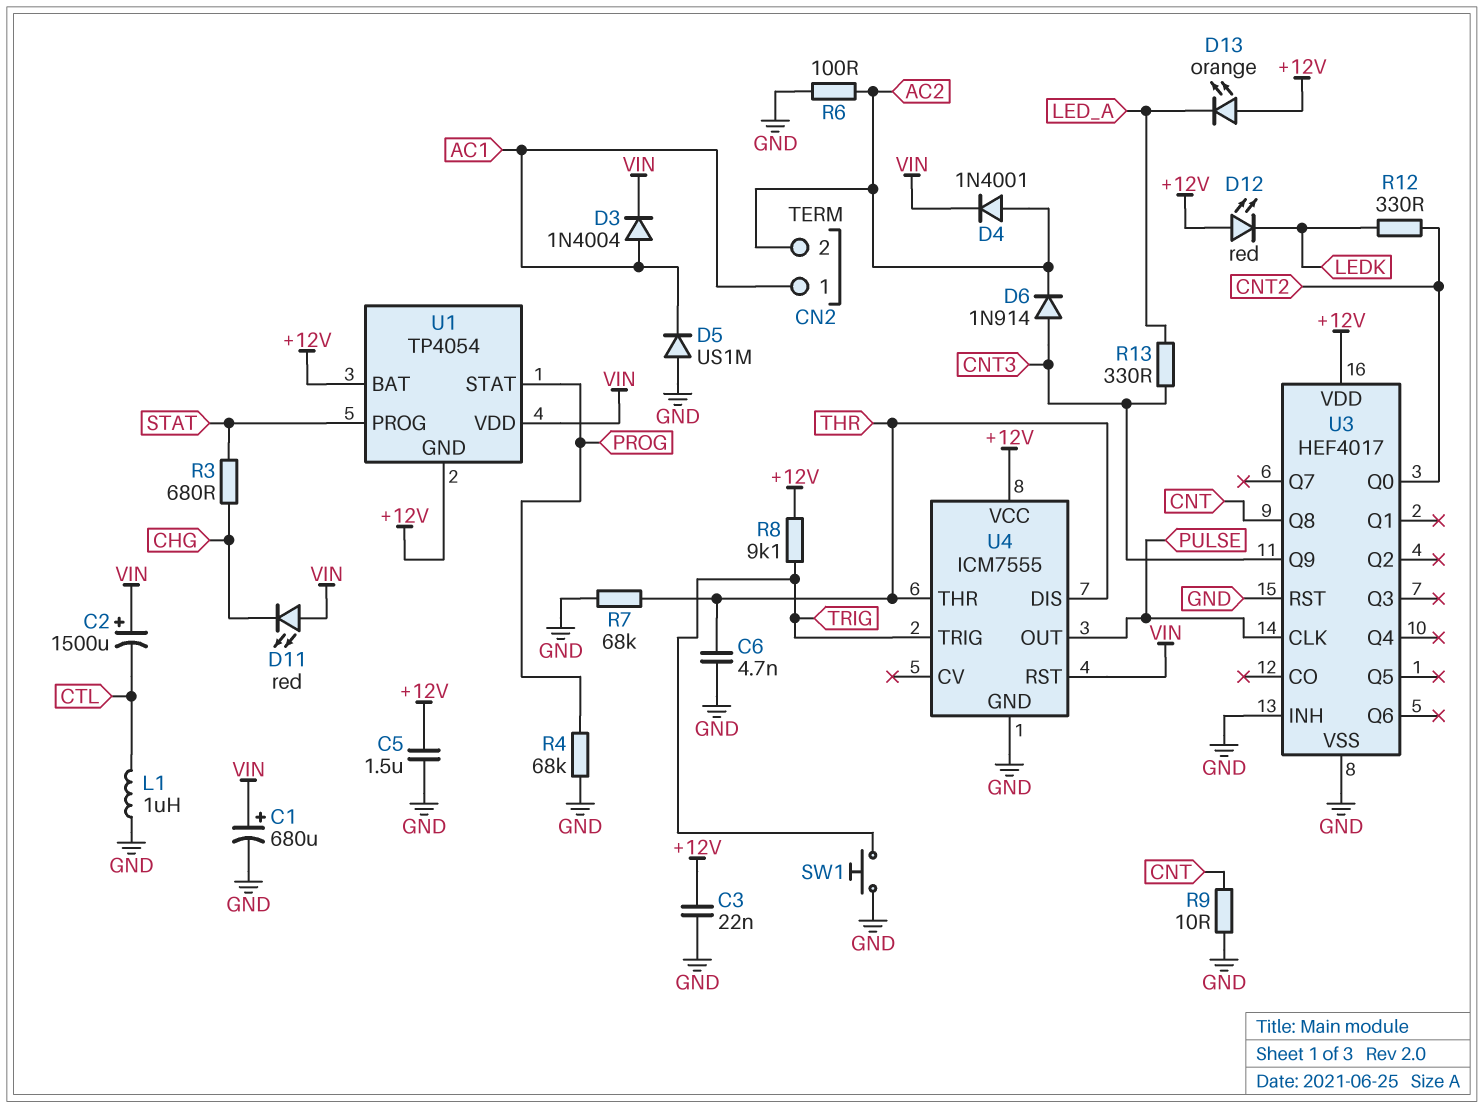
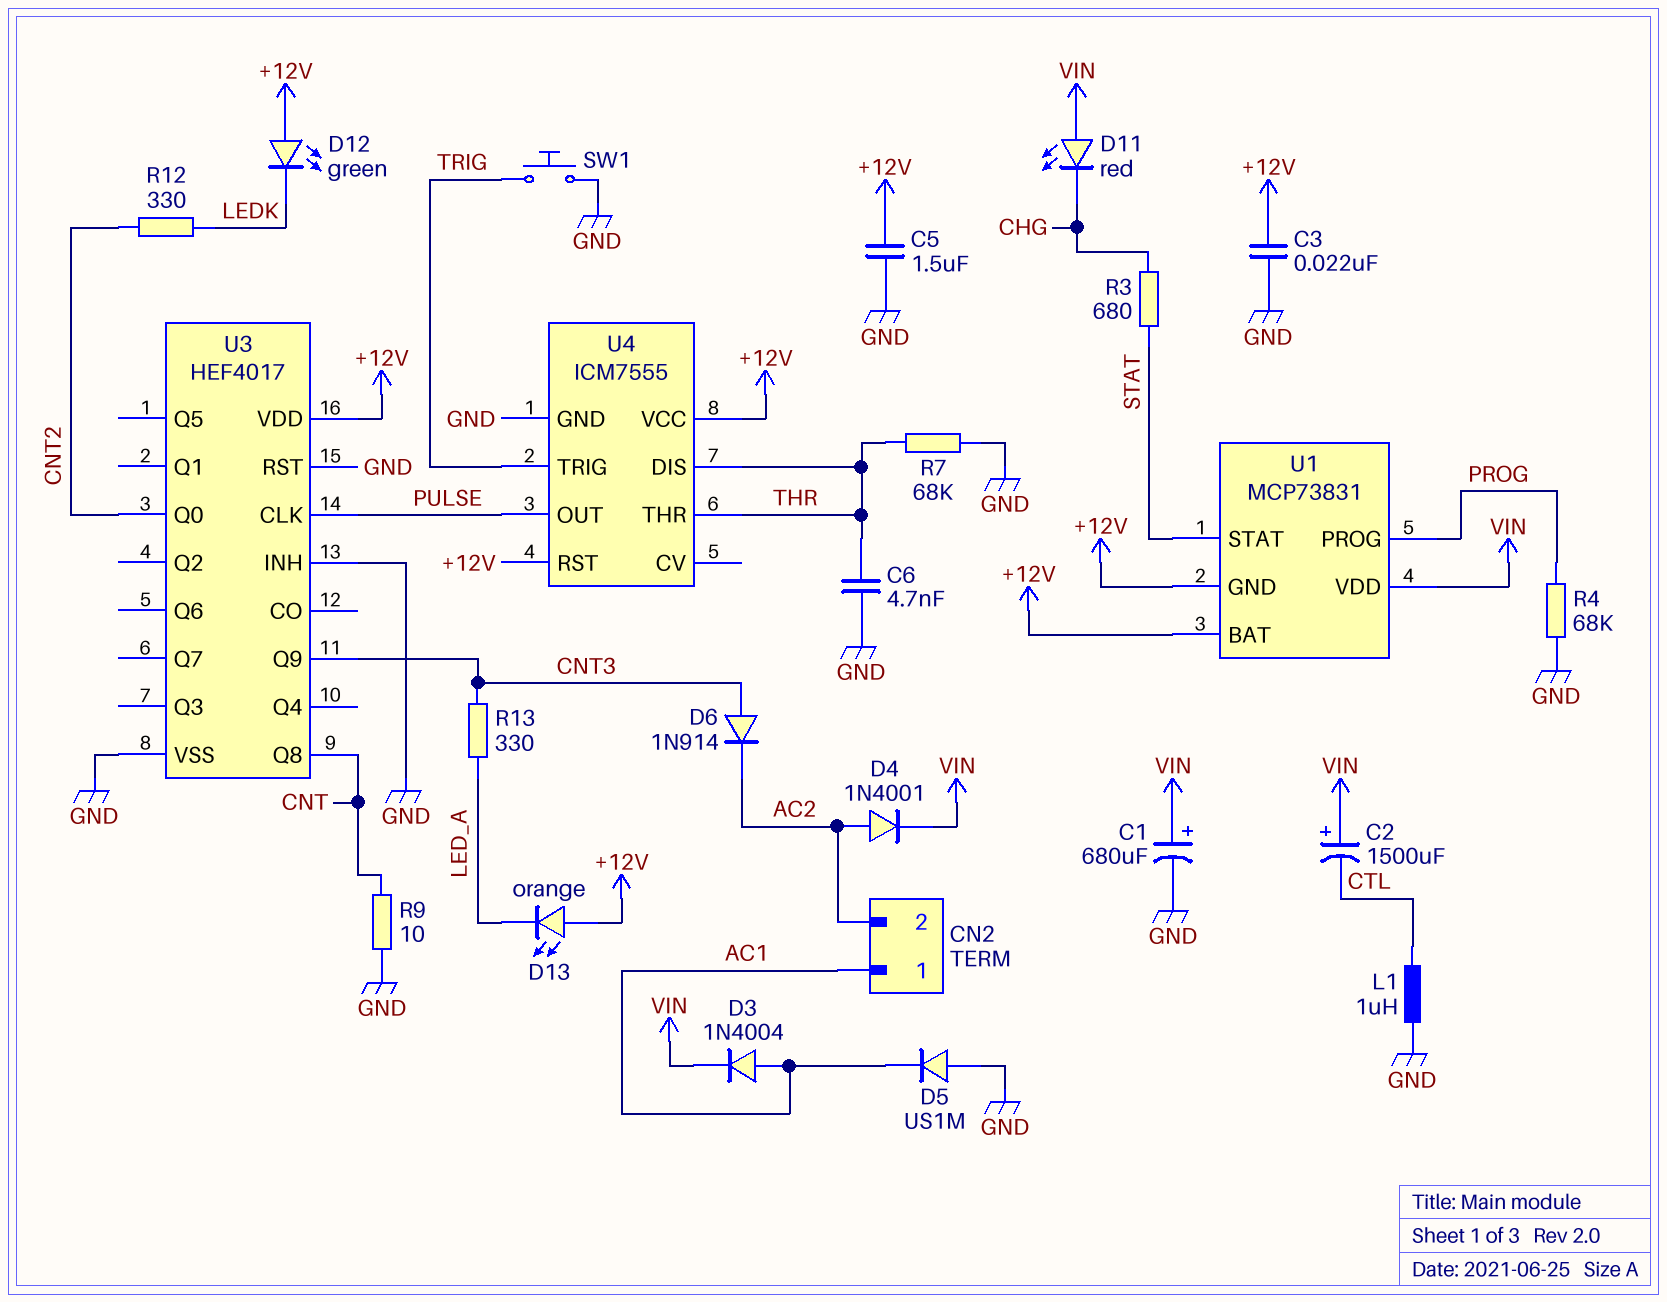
D12: LED red (A +12V, K LEDK) -> LED green (A +12V, K LEDK)
R6: 100 (AC2, GND) -> none
R8: 9.1k (+12V, TRIG) -> none
U1: TP4054 -> MCP73831
U1 pin PROG: STAT -> PROG
U1 pin STAT: PROG -> STAT
U4 pin RST: VIN -> +12V

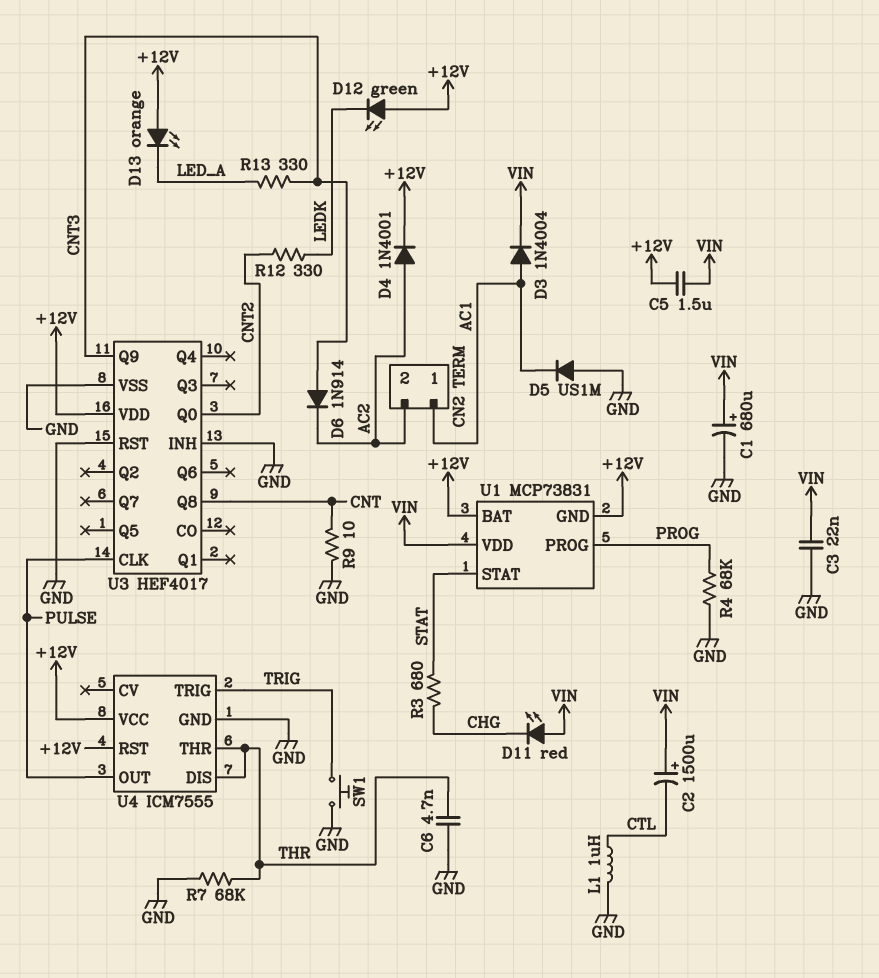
C3: 22nF (+12V, GND) -> 22nF (GND, VIN)
C5: 1.5uF (+12V, GND) -> 1.5uF (+12V, VIN)
D4: diode 1N4001 (A AC2, K VIN) -> diode 1N4001 (A AC2, K +12V)

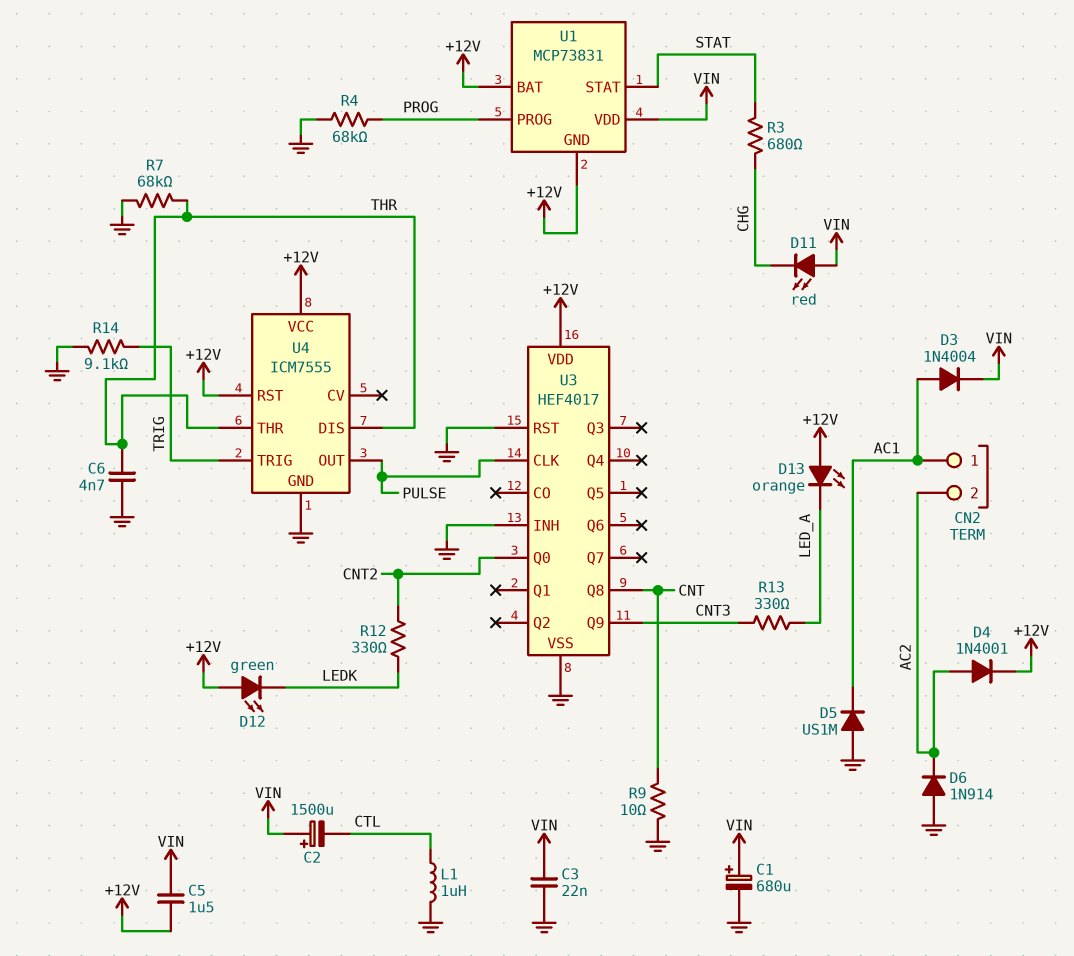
D6: diode 1N914 (A CNT3, K AC2) -> diode 1N914 (A GND, K AC2)
R14: none -> 9.1k (GND, TRIG)
SW1: button (GND, TRIG) -> none

